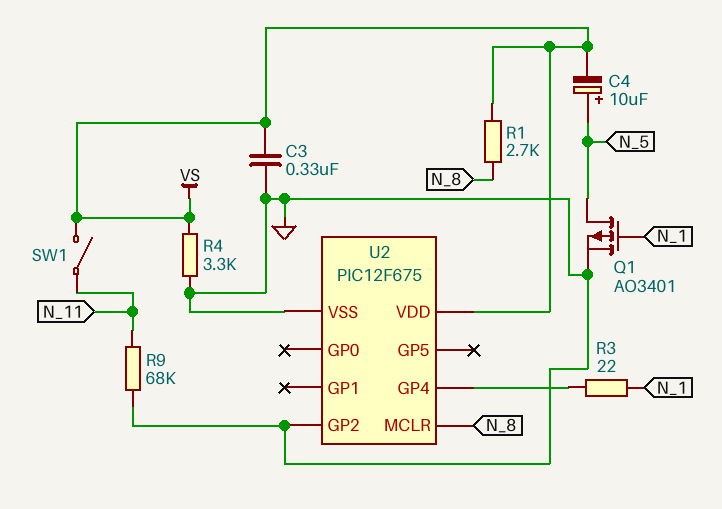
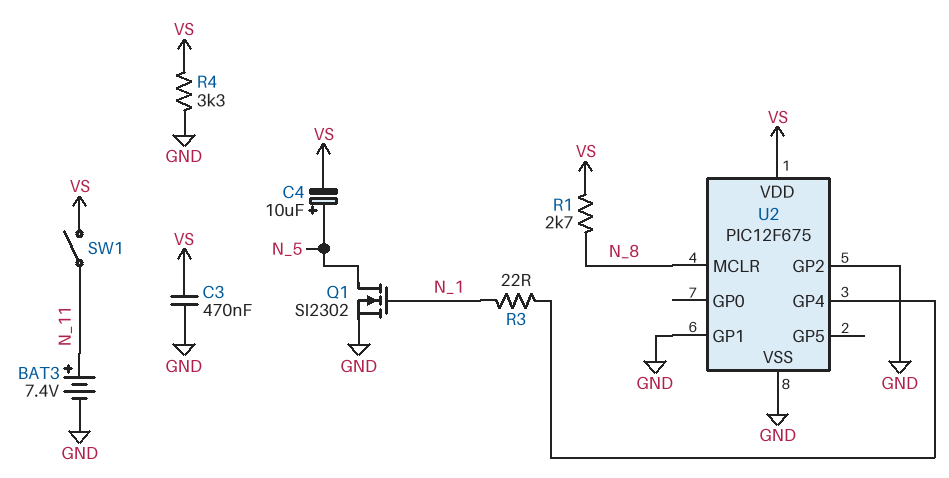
BAT3: none -> 7.4V (plus N_11, minus GND)
C3: 330nF (GND, VS) -> 470nF (GND, VS)
Q1: PMOS AO3401 (G N_1, D N_5, S GND) -> NMOS SI2302 (G N_1, D N_5, S GND)
R9: 68k (GND, N_11) -> none
U2 pin GP1: none -> GND

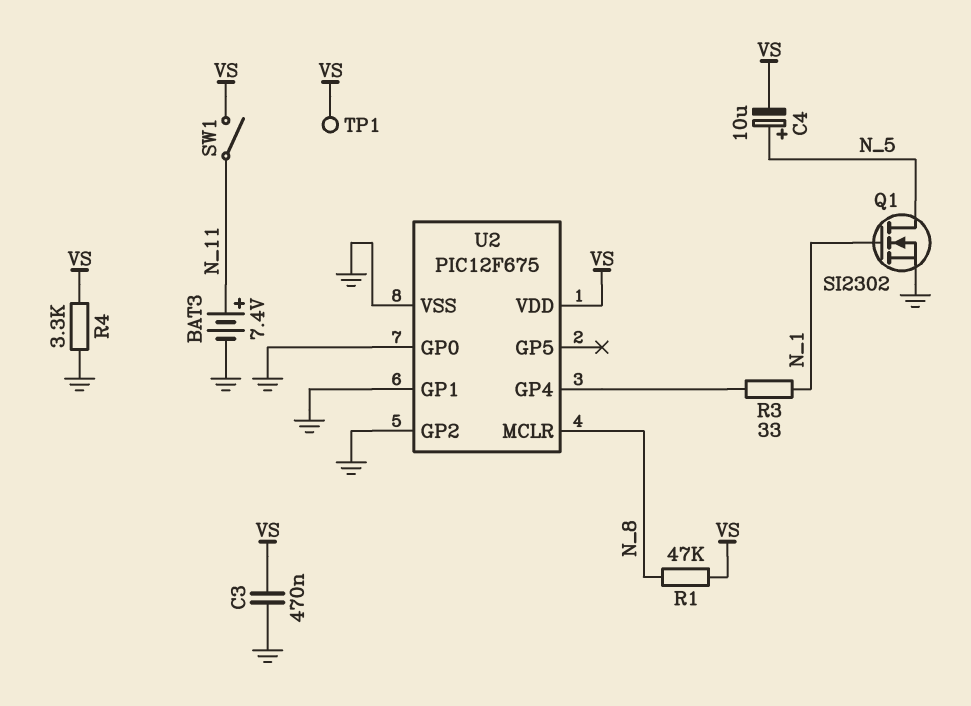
R1: 2.7k (N_8, VS) -> 47k (N_8, VS)
R3: 22 (N_1, U2/GP4) -> 33 (N_1, U2/GP4)
TP1: none -> test point (VS)
U2 pin GP0: none -> GND

